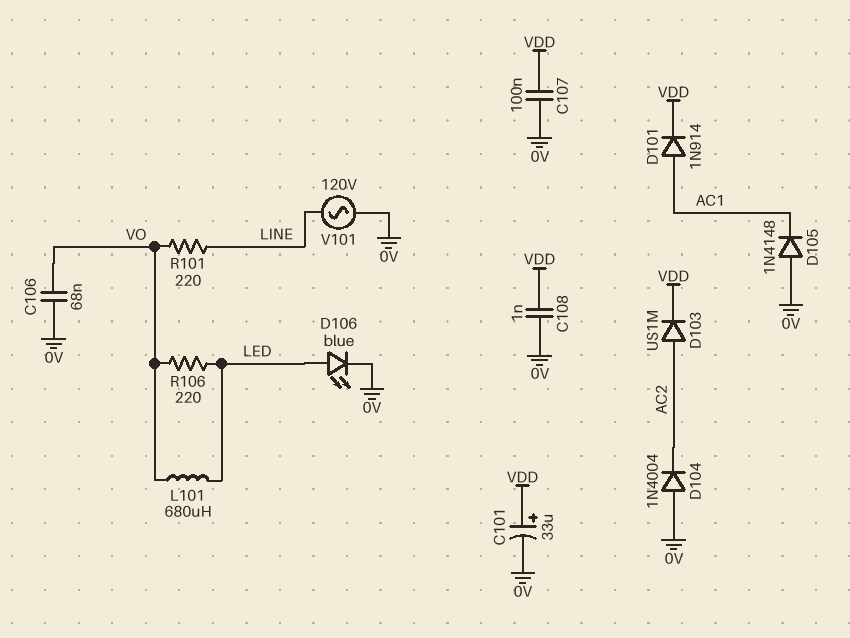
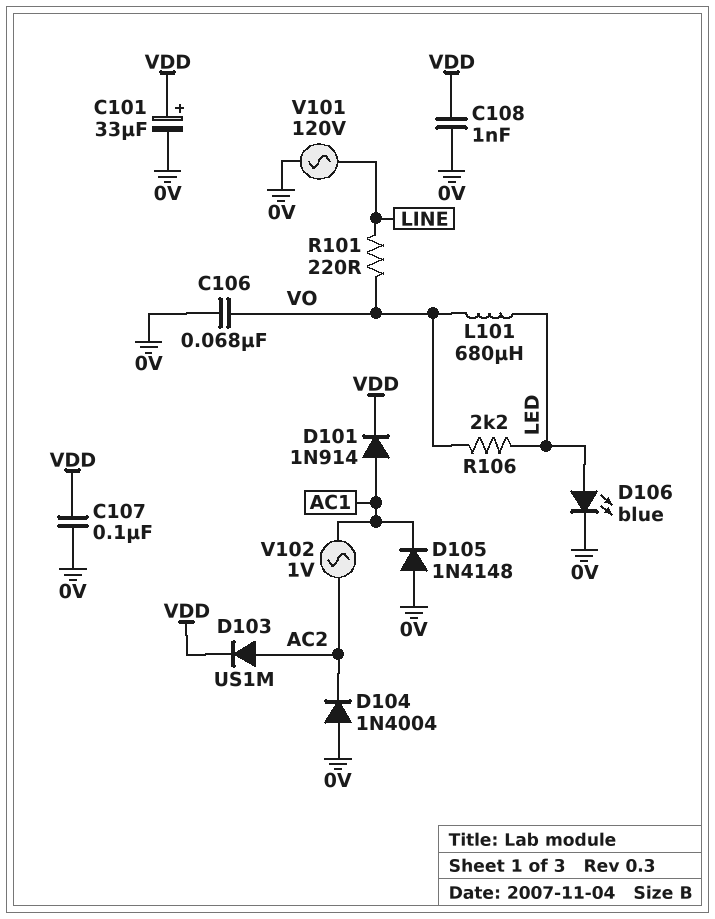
R106: 220 (LED, VO) -> 2.2k (LED, VO)
V102: none -> AC 1V (AC1, AC2)

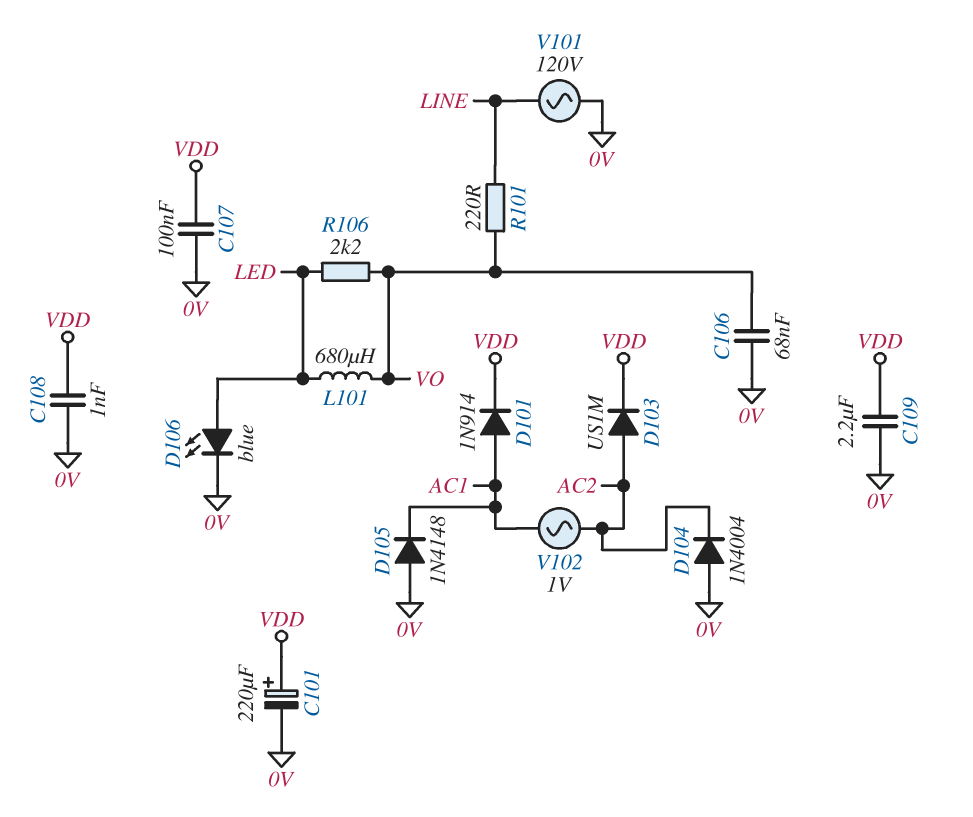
C101: 33uF (plus VDD, minus 0V) -> 220uF (plus VDD, minus 0V)
C109: none -> 2.2uF (0V, VDD)

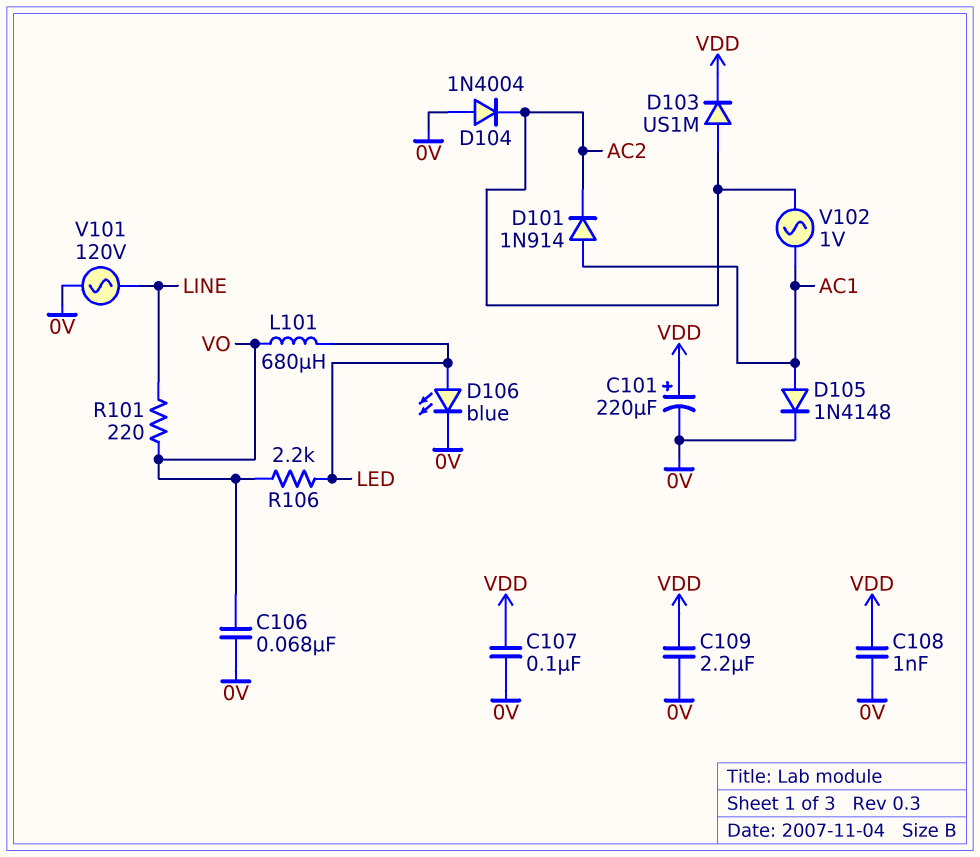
D101: diode 1N914 (A AC1, K VDD) -> diode 1N914 (A AC1, K AC2)
D105: diode 1N4148 (A 0V, K AC1) -> diode 1N4148 (A AC1, K 0V)

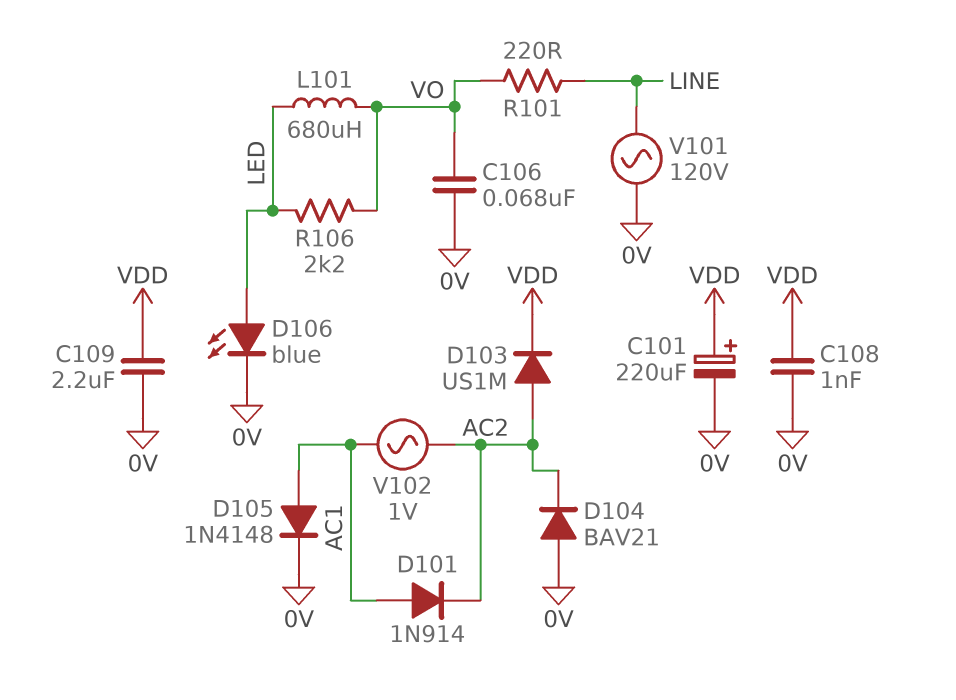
C107: 100nF (0V, VDD) -> none
D104: diode 1N4004 (A 0V, K AC2) -> diode BAV21 (A 0V, K AC2)

